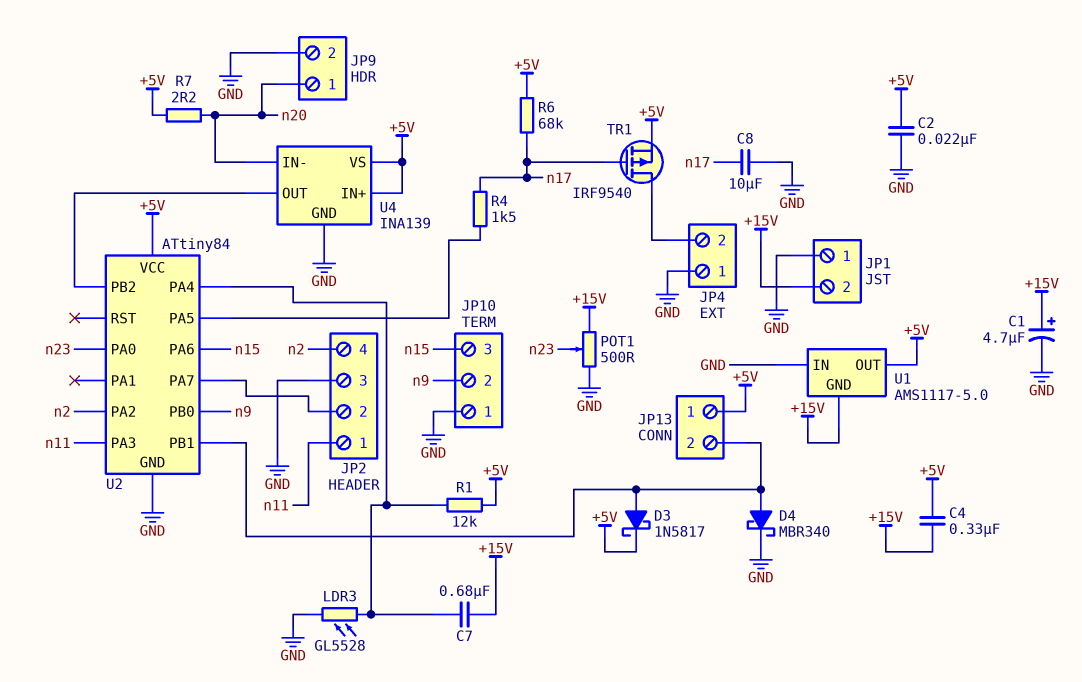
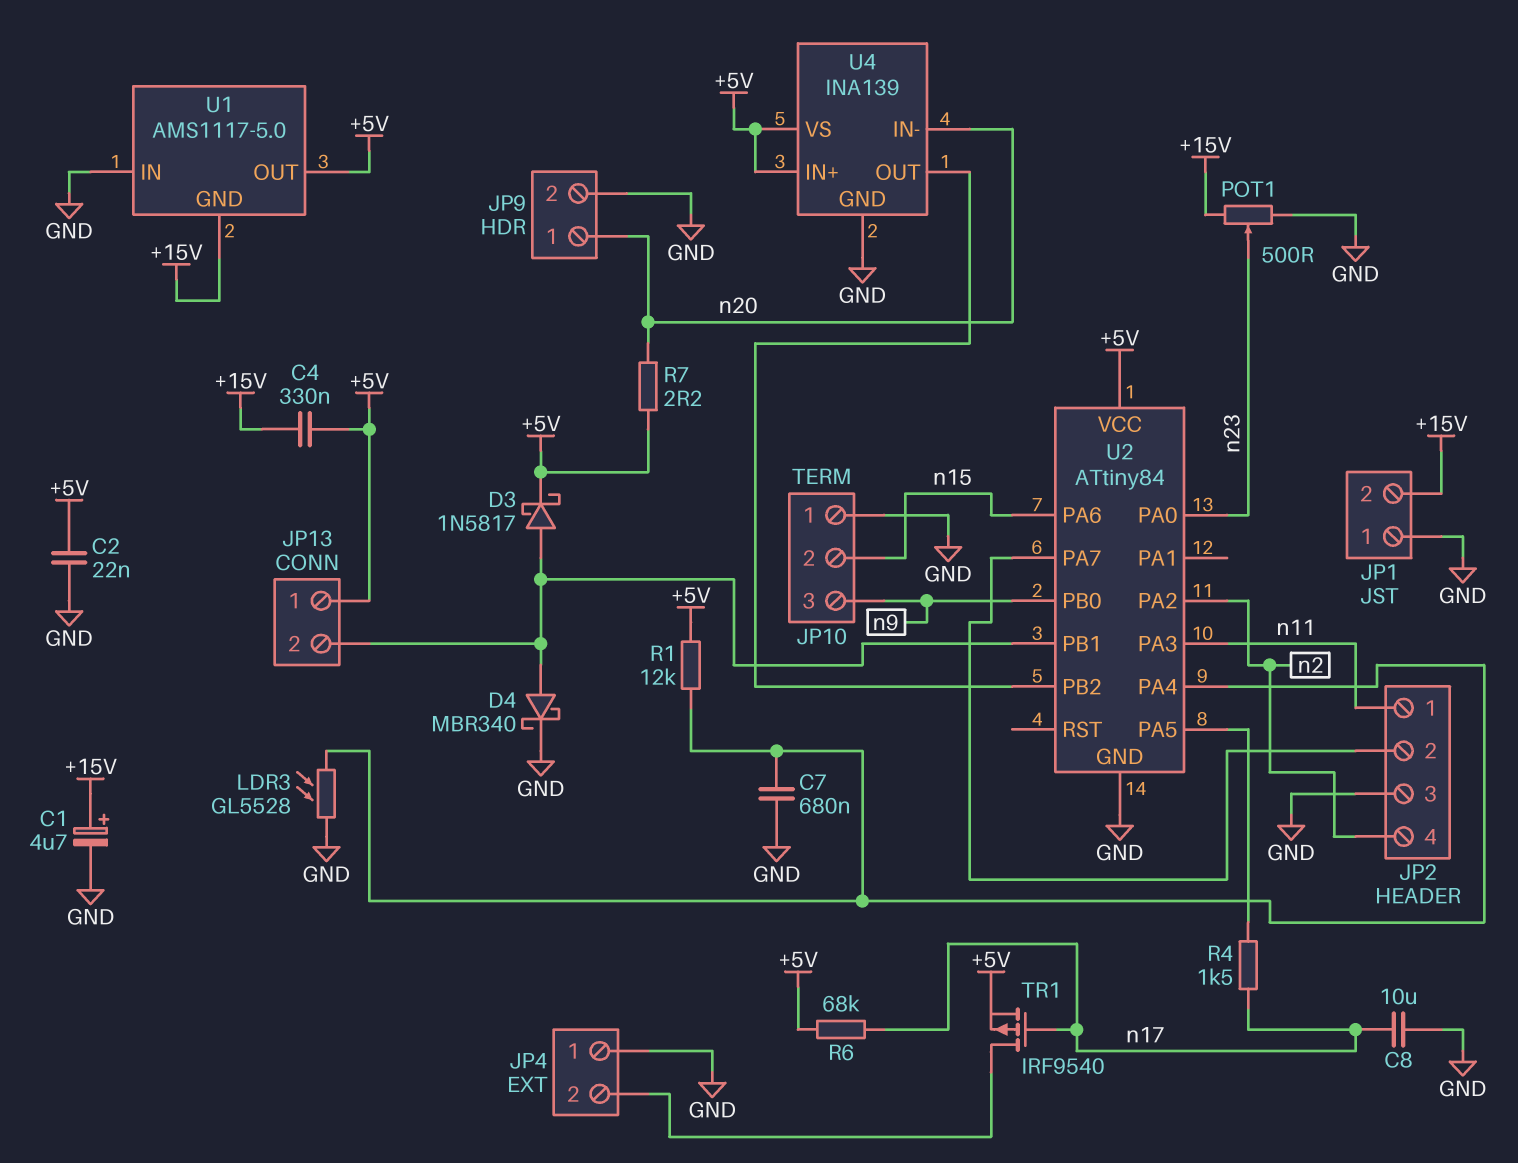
C7: 680nF (+15V, U2/PA4) -> 680nF (GND, U2/PA4)
JP10 pin 2: n9 -> n15
JP10 pin 3: n15 -> n9

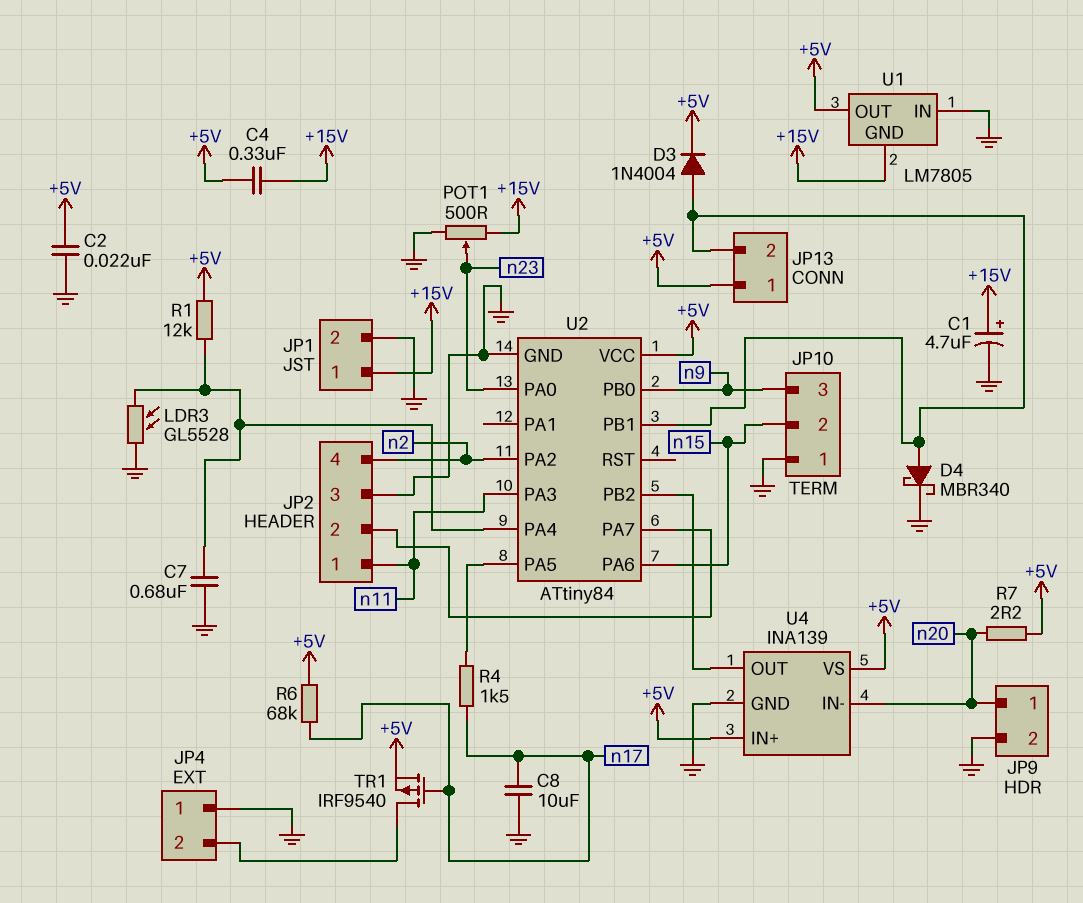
D3: schottky 1N5817 (A JP13/2, K +5V) -> diode 1N4004 (A JP13/2, K +5V)
JP1 pin 1: GND -> +15V
JP1 pin 2: +15V -> GND
U1: AMS1117-5.0 -> LM7805

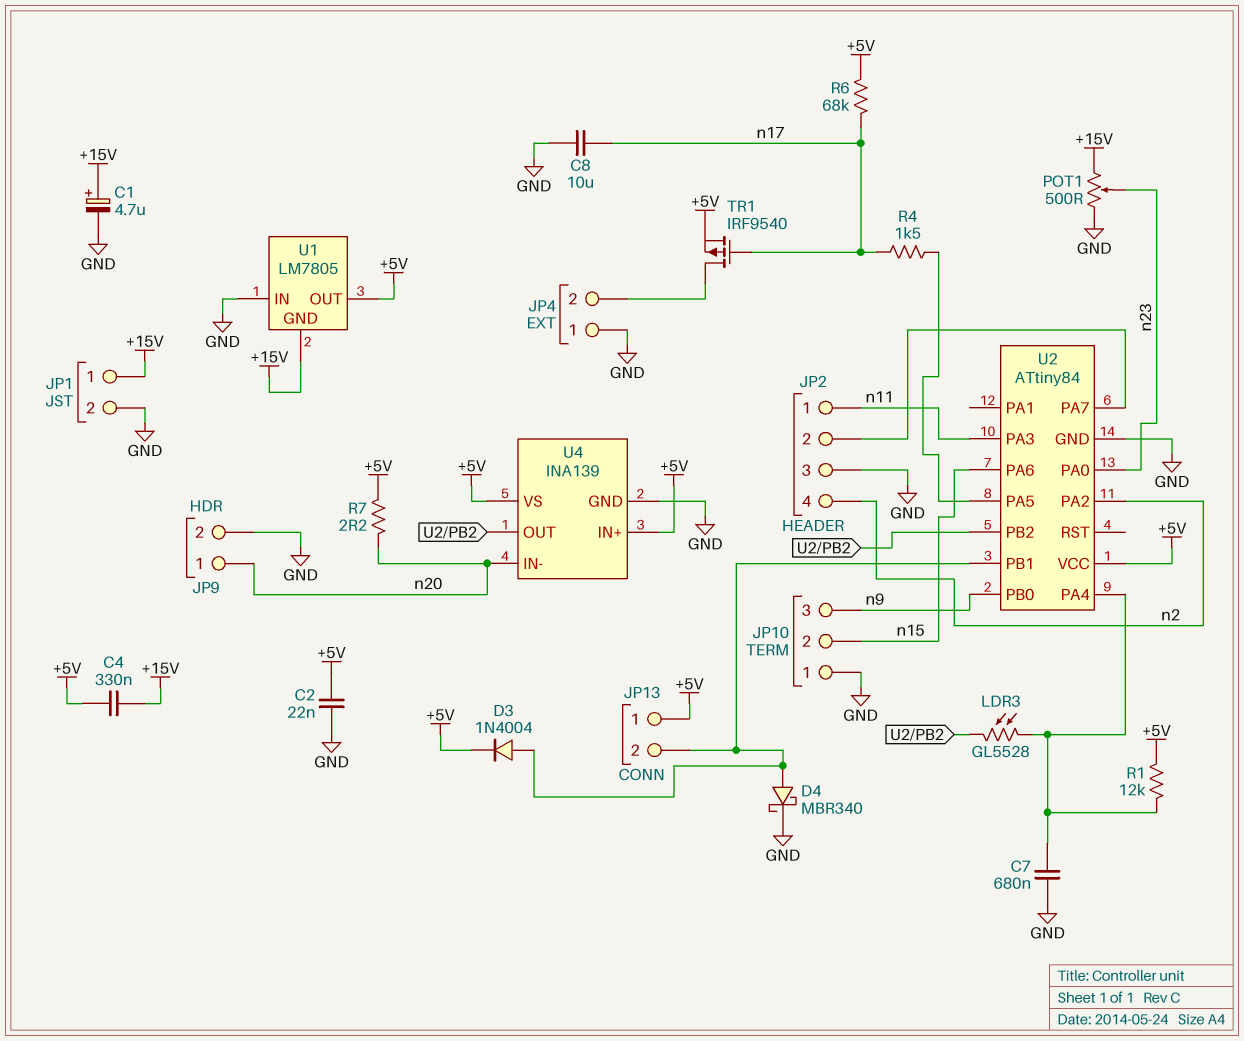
LDR3: GL5528 (GND, U2/PA4) -> GL5528 (U2/PA4, U2/PB2)

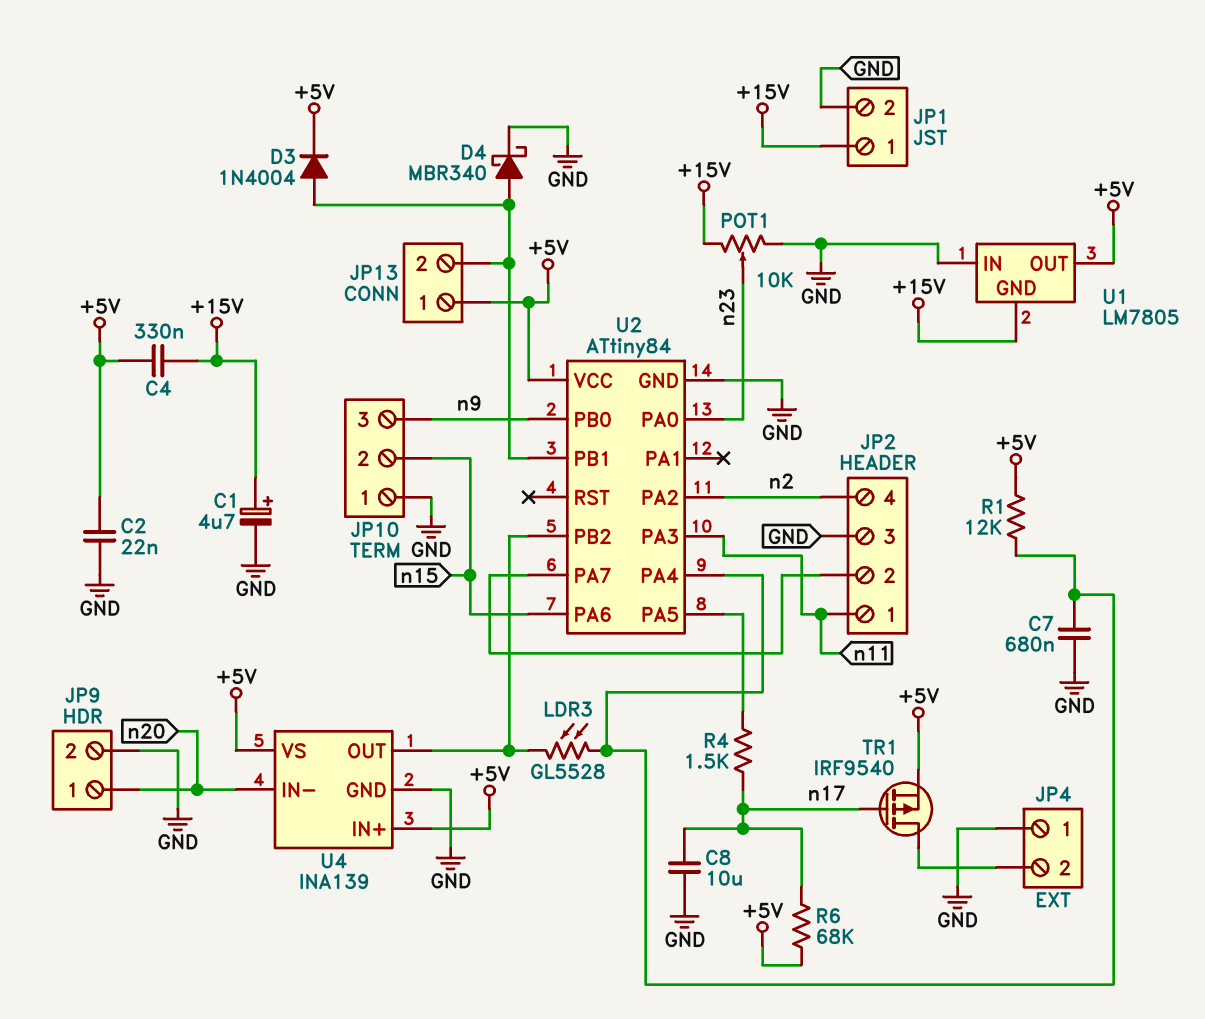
POT1: 500 (+15V, GND, wiper n23) -> 10k (+15V, GND, wiper n23)
R7: 2.2 (+5V, n20) -> none

